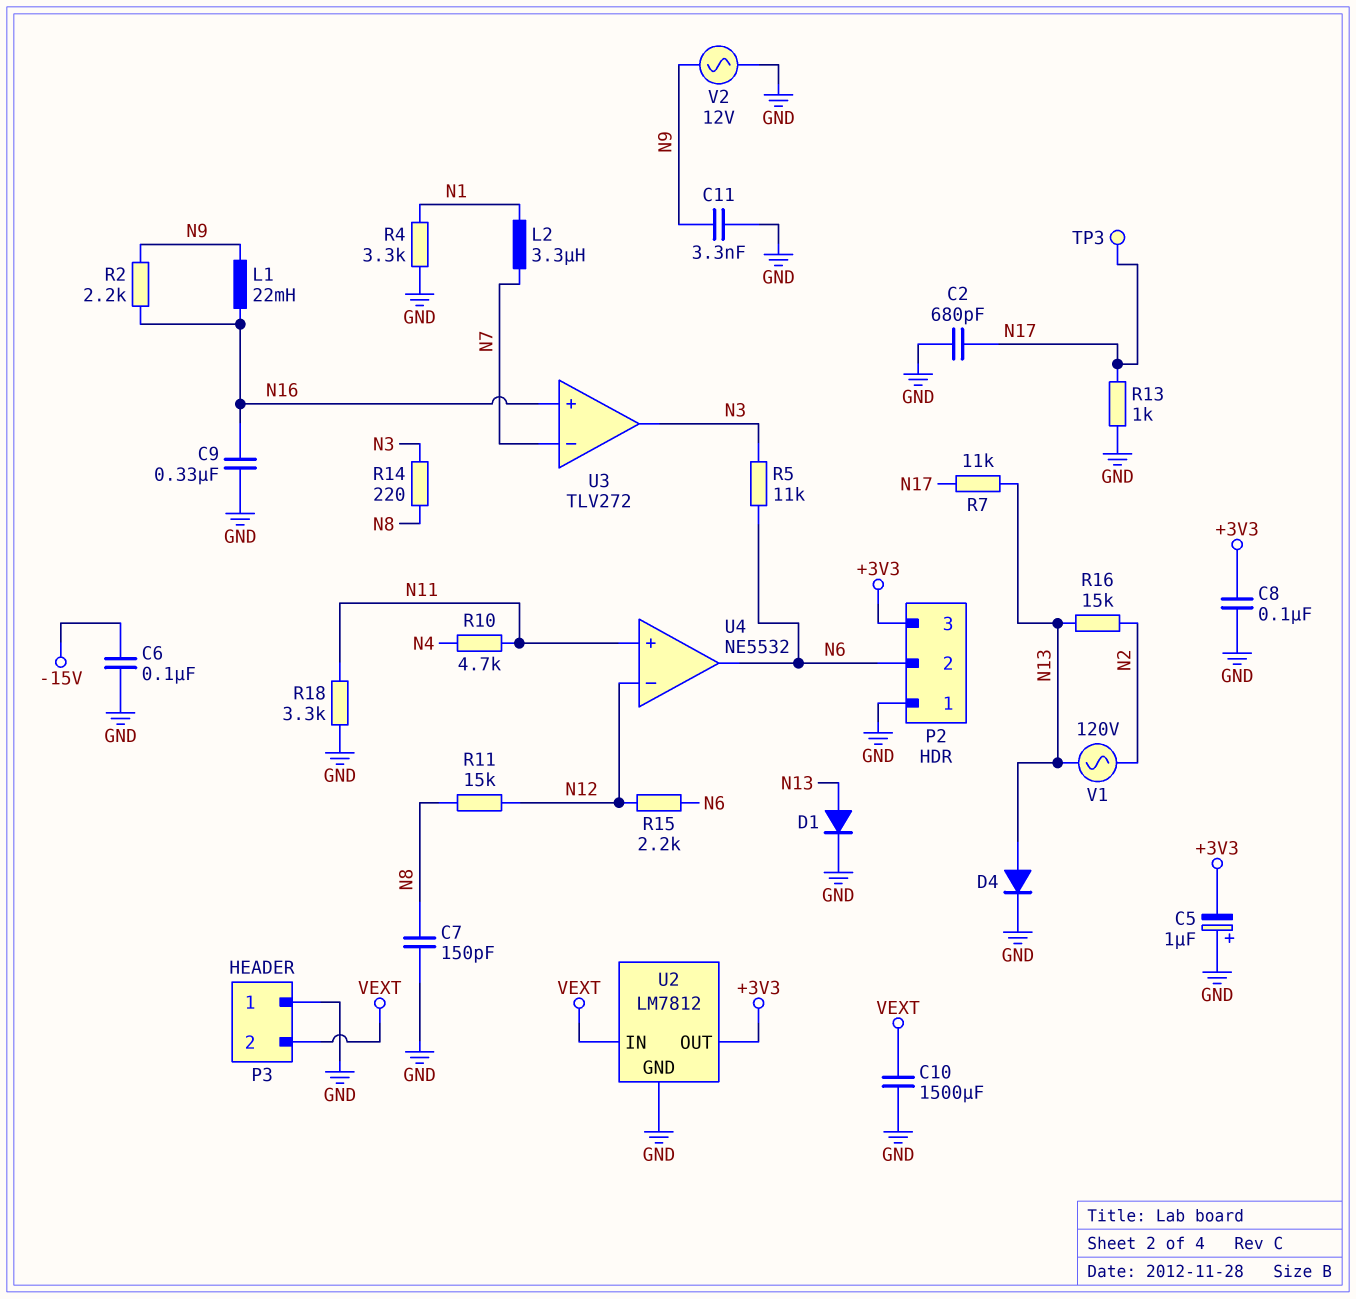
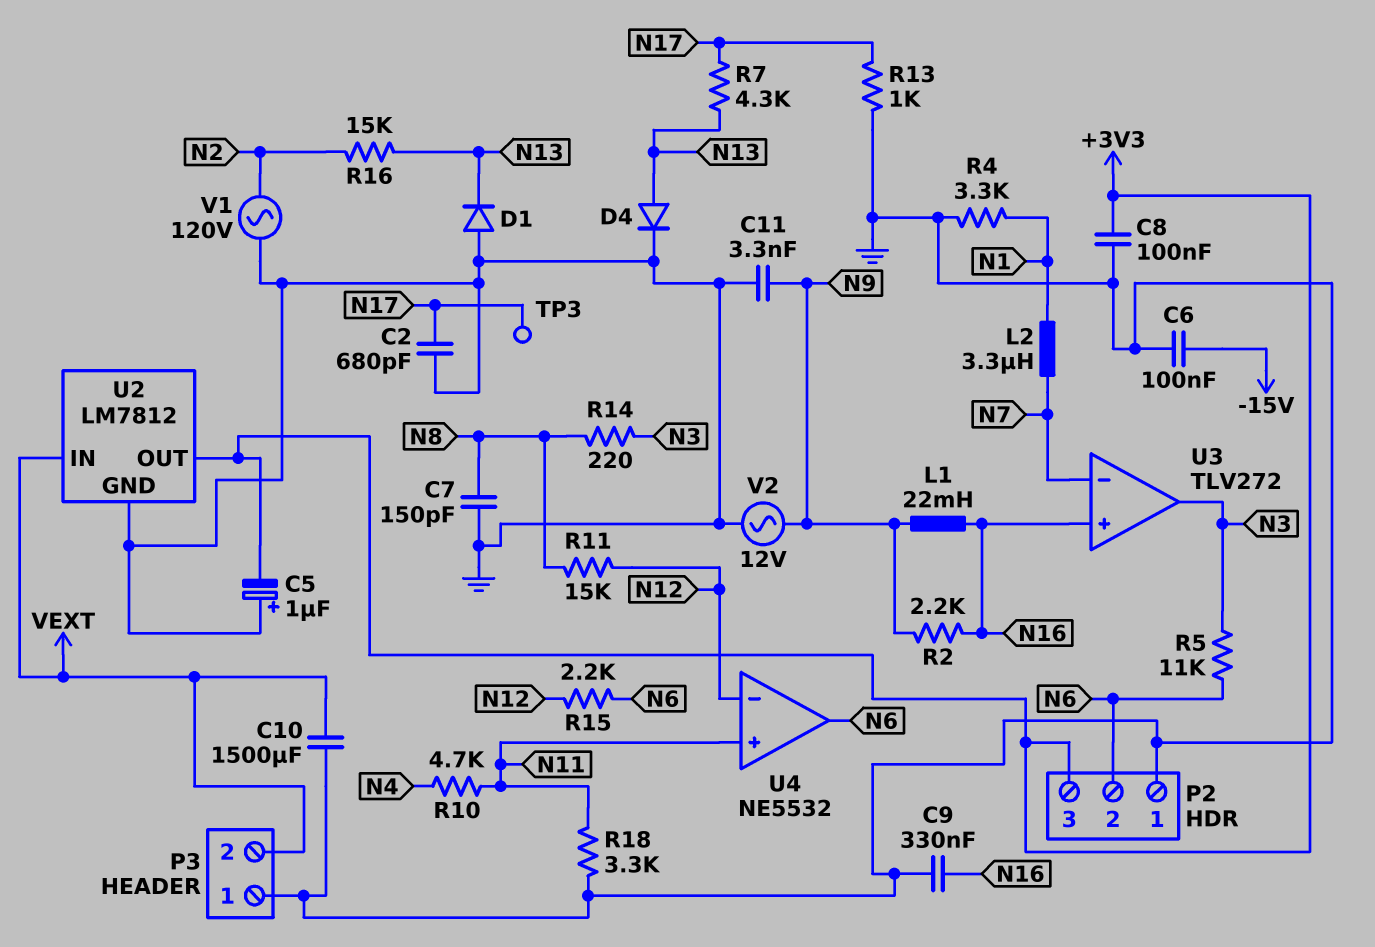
D1: diode (A N13, K GND) -> diode (A GND, K N13)
R7: 11k (N13, N17) -> 4.3k (N13, N17)
V1: AC 120V (N2, N13) -> AC 120V (GND, N2)

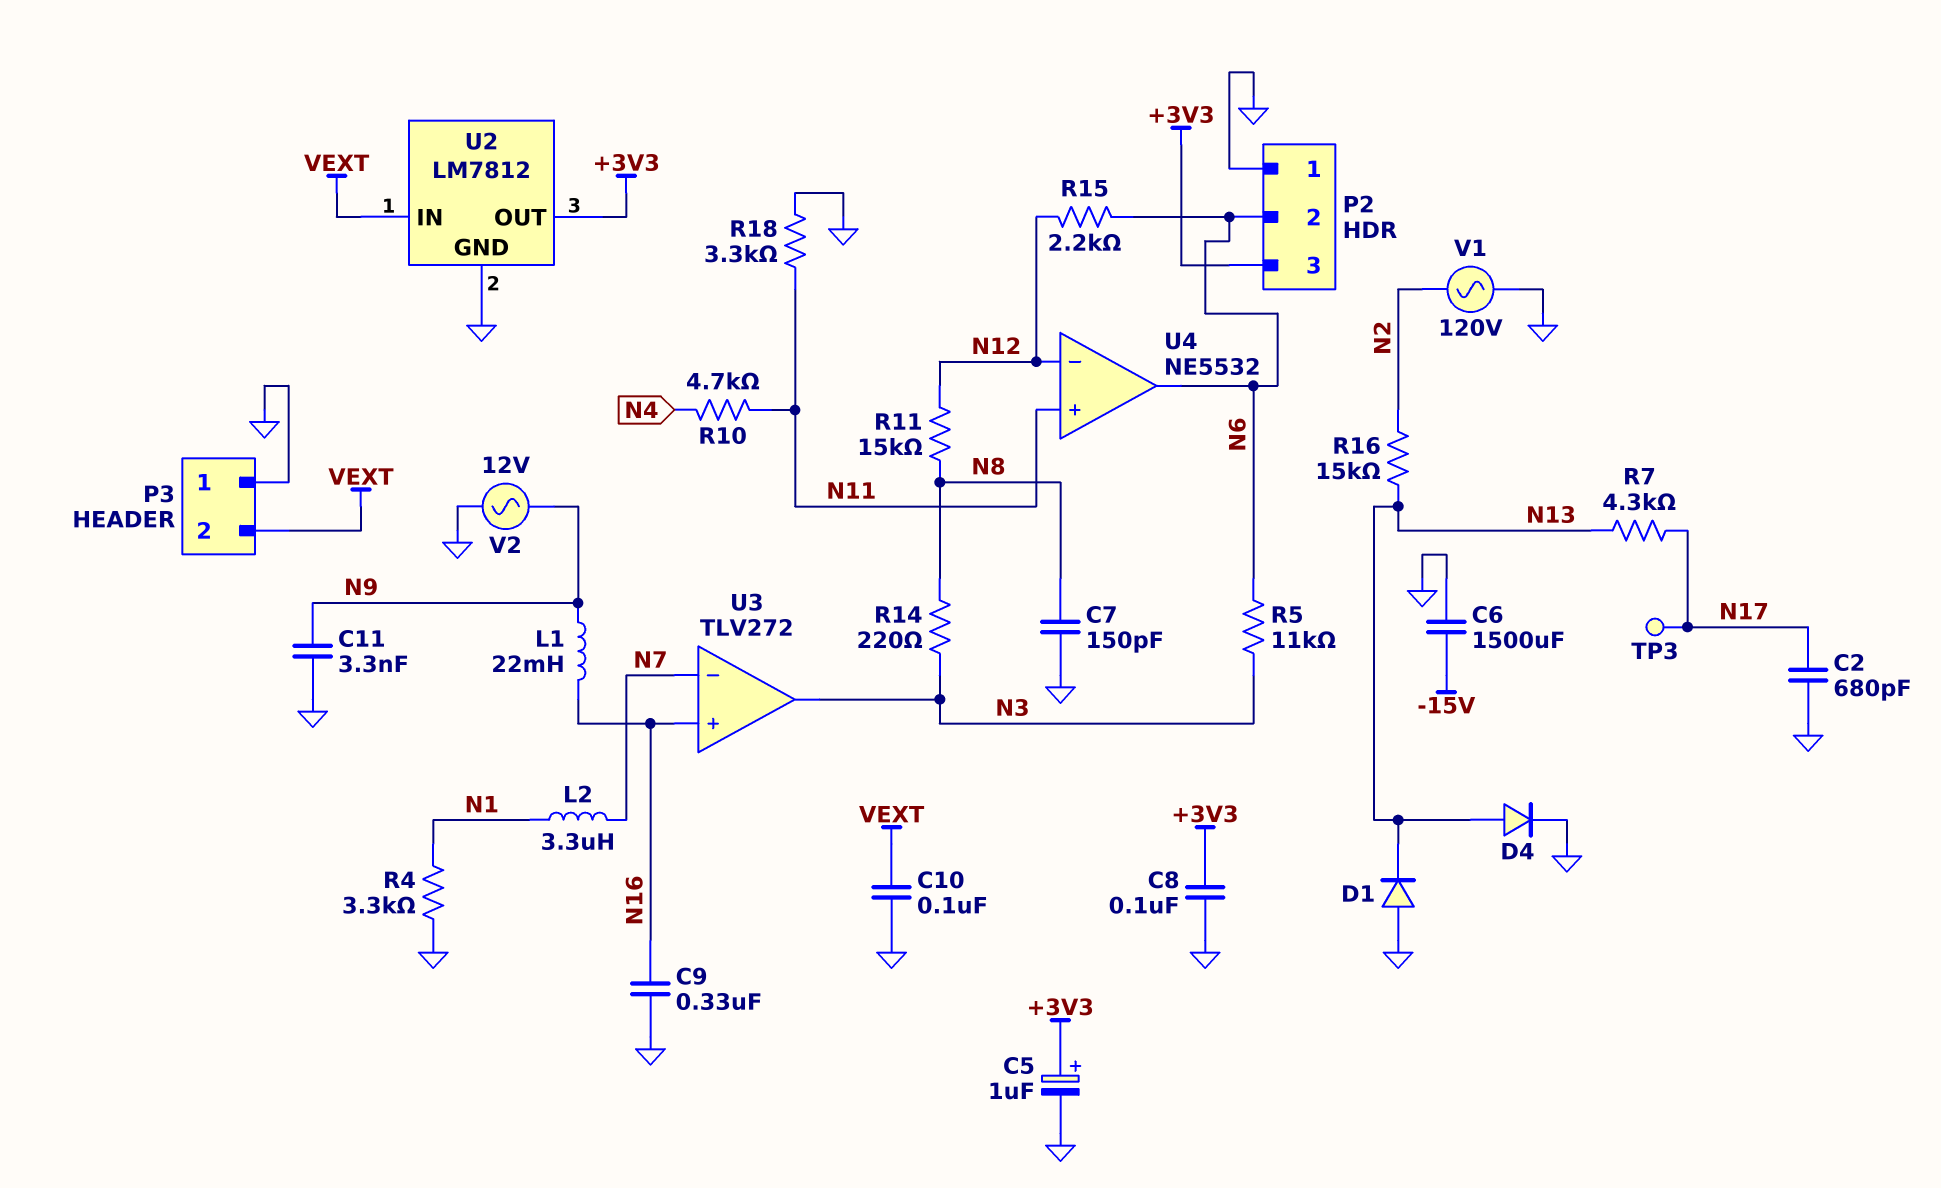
C5: 1uF (plus GND, minus +3V3) -> 1uF (plus +3V3, minus GND)
C6: 100nF (-15V, GND) -> 1500uF (-15V, GND)
C10: 1500uF (GND, VEXT) -> 100nF (GND, VEXT)
R2: 2.2k (N9, N16) -> none
R13: 1k (GND, N17) -> none

